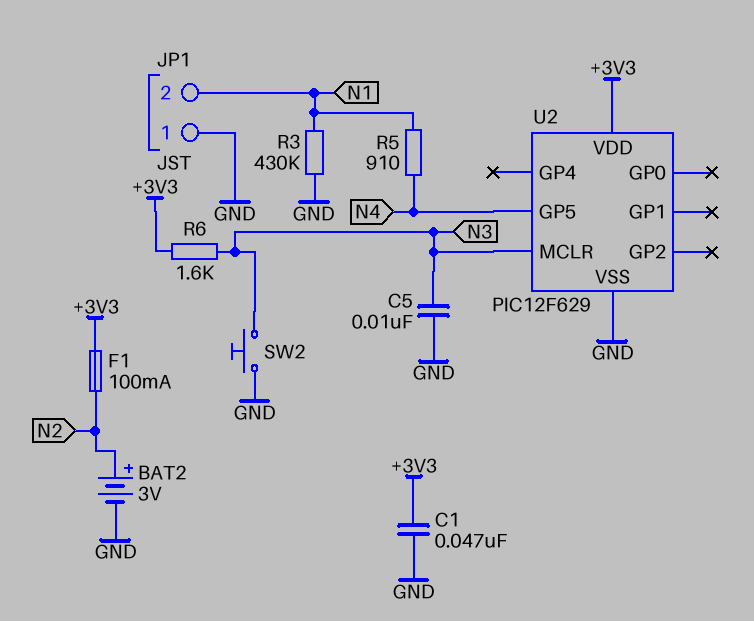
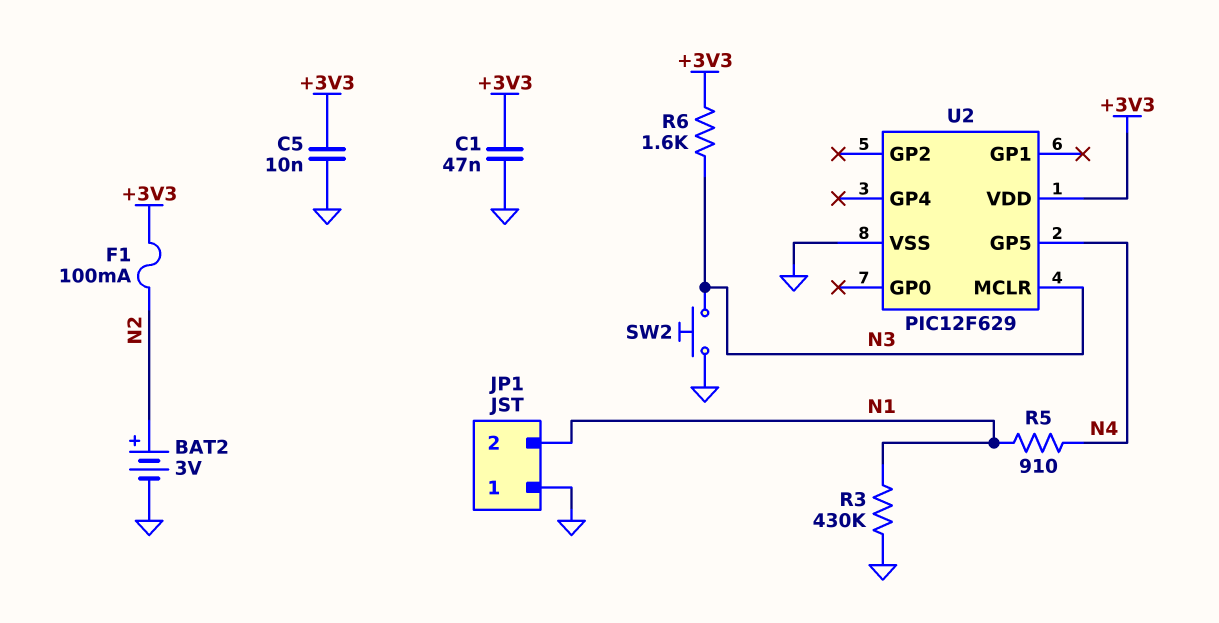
C5: 10nF (GND, N3) -> 10nF (+3V3, GND)

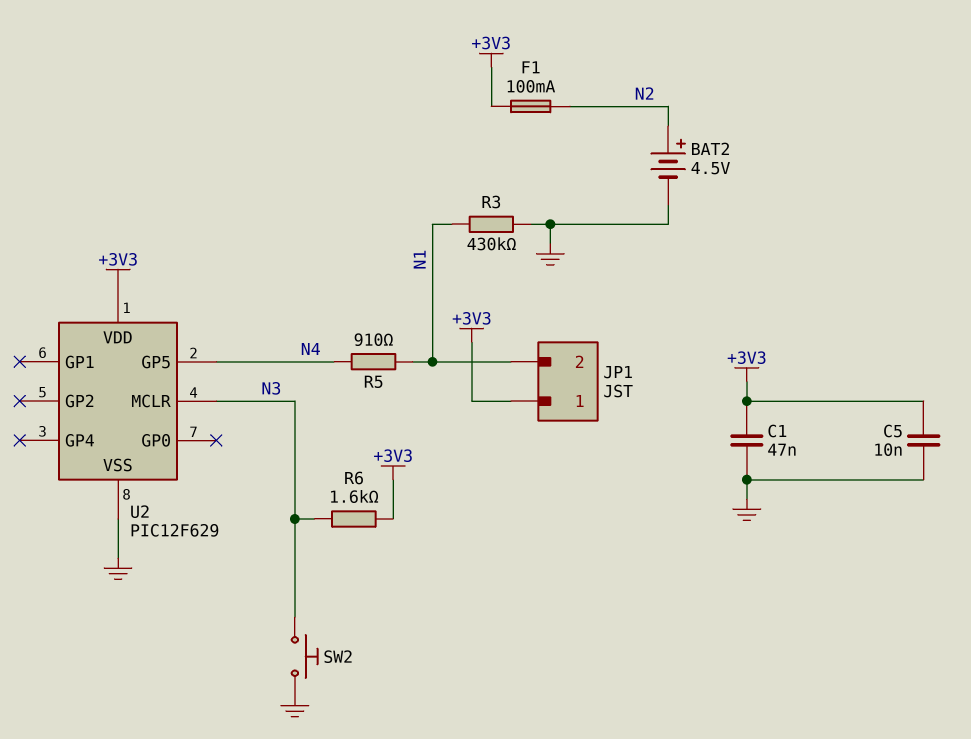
BAT2: 3V (plus N2, minus GND) -> 4.5V (plus N2, minus GND)
JP1 pin 1: GND -> +3V3

